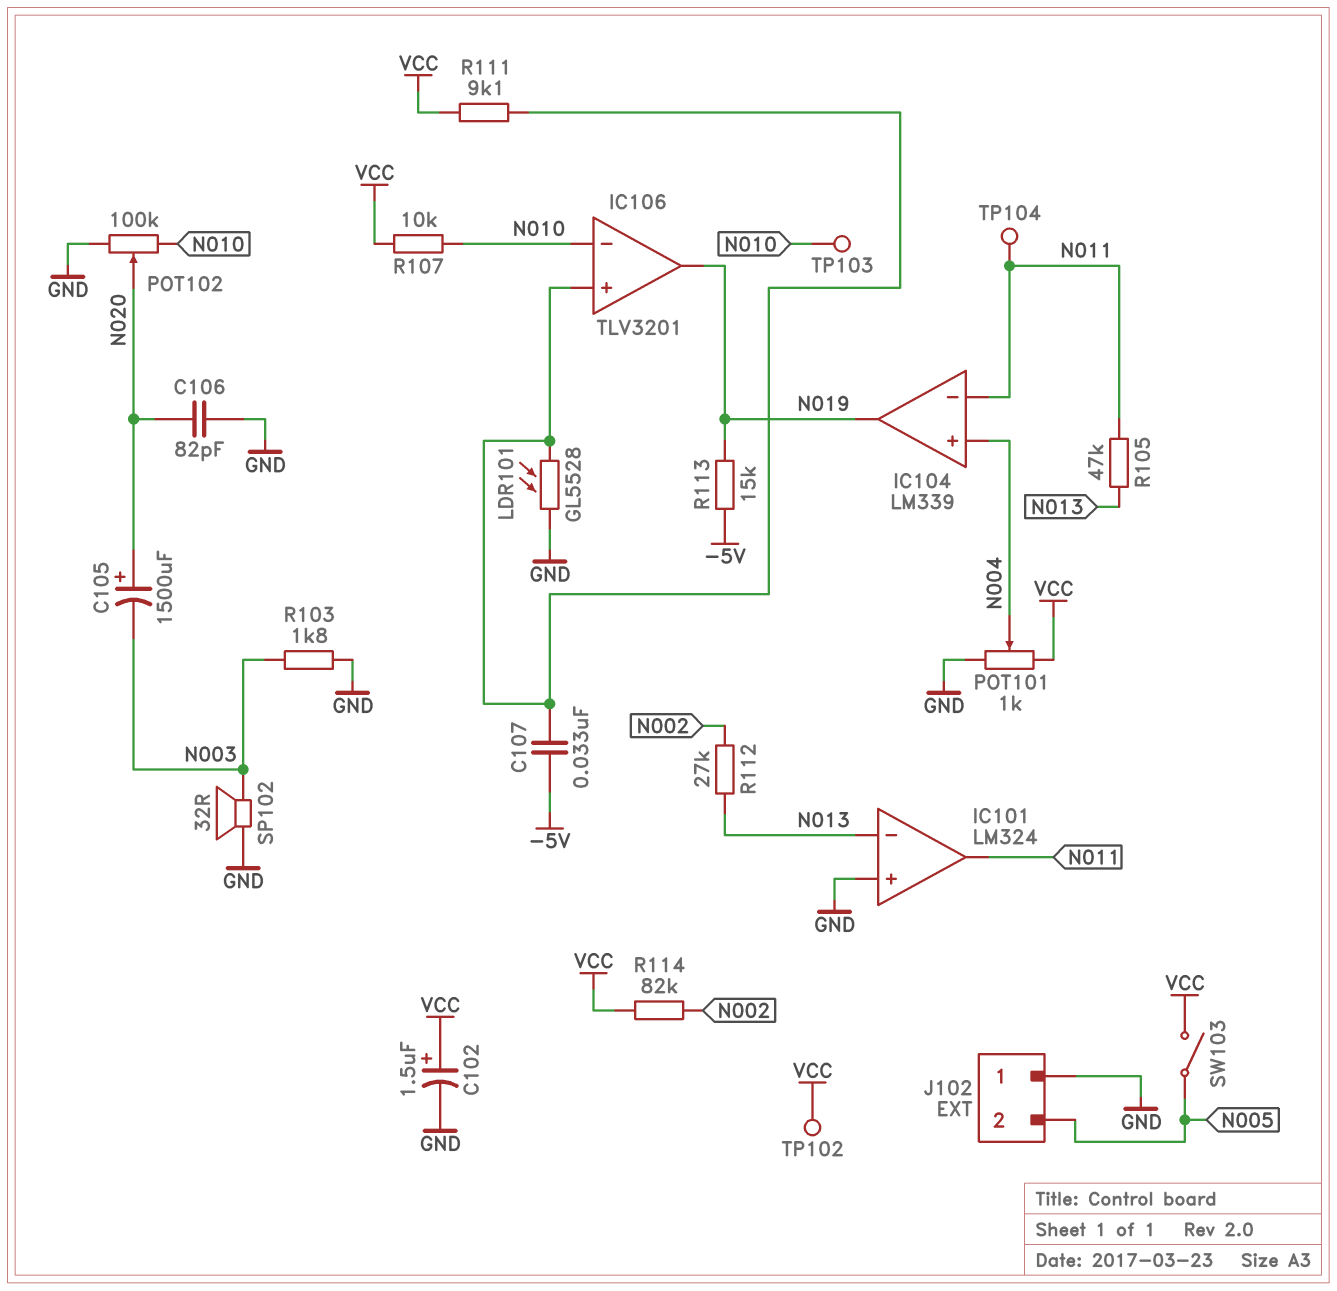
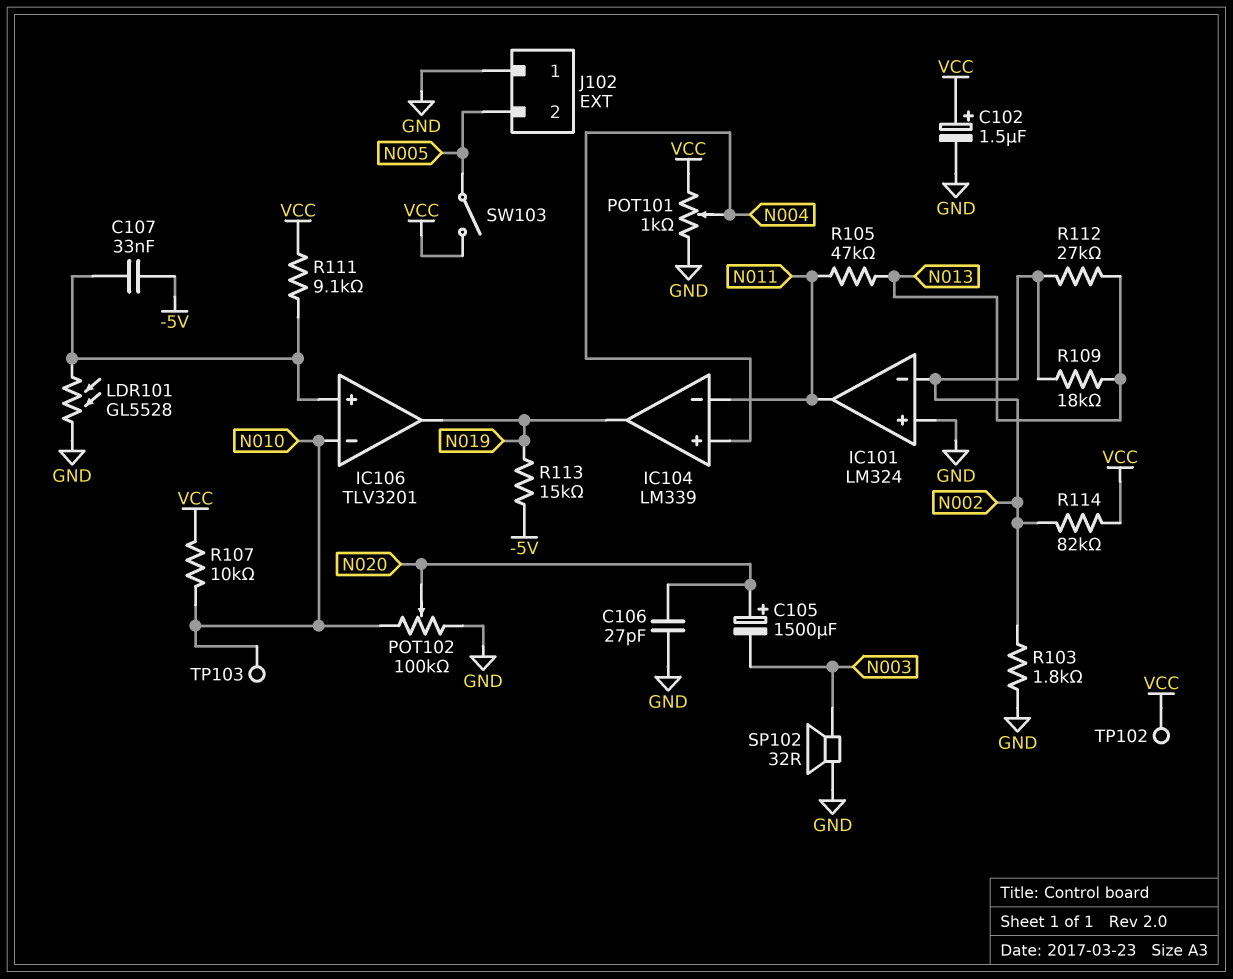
C106: 82pF (GND, N020) -> 27pF (GND, N020)
IC101 pin in-: N013 -> N002
R103: 1.8k (GND, N003) -> 1.8k (GND, N002)
R109: none -> 18k (N002, N013)
TP104: test point (N011) -> none

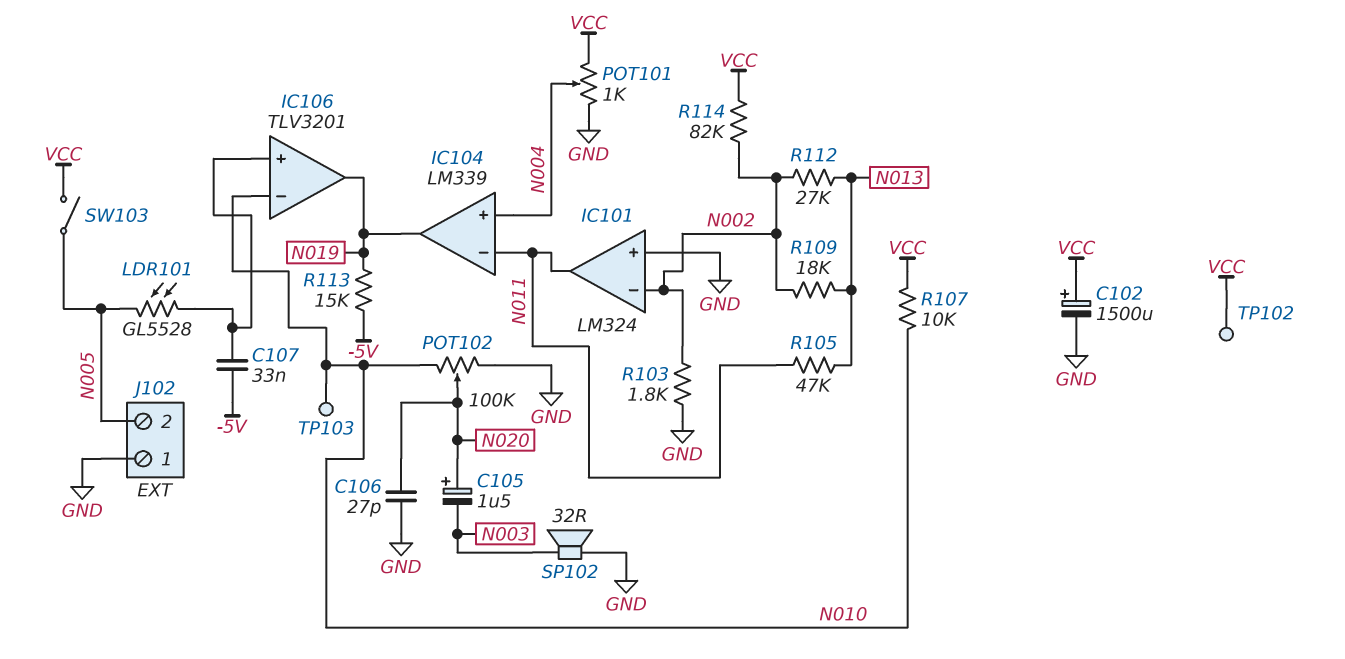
C102: 1.5uF (plus VCC, minus GND) -> 1500uF (plus VCC, minus GND)
C105: 1500uF (plus N020, minus N003) -> 1.5uF (plus N020, minus N003)
LDR101: GL5528 (GND, IC106/in+) -> GL5528 (IC106/in+, N005)
R111: 9.1k (IC106/in+, VCC) -> none

